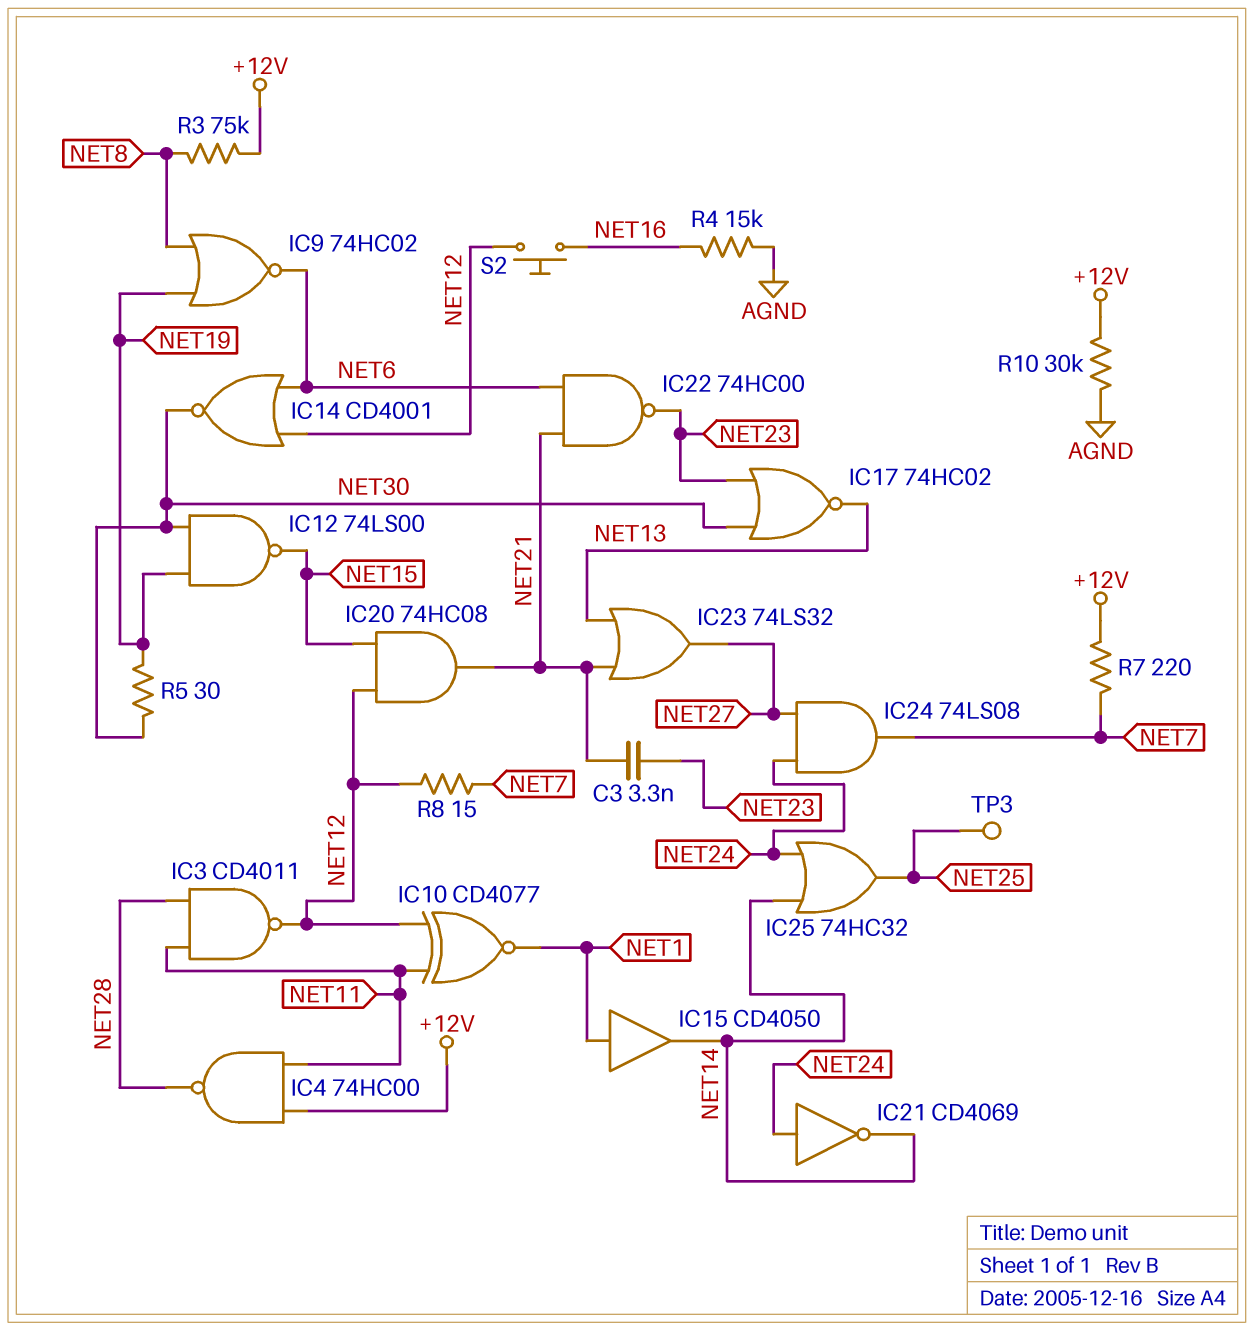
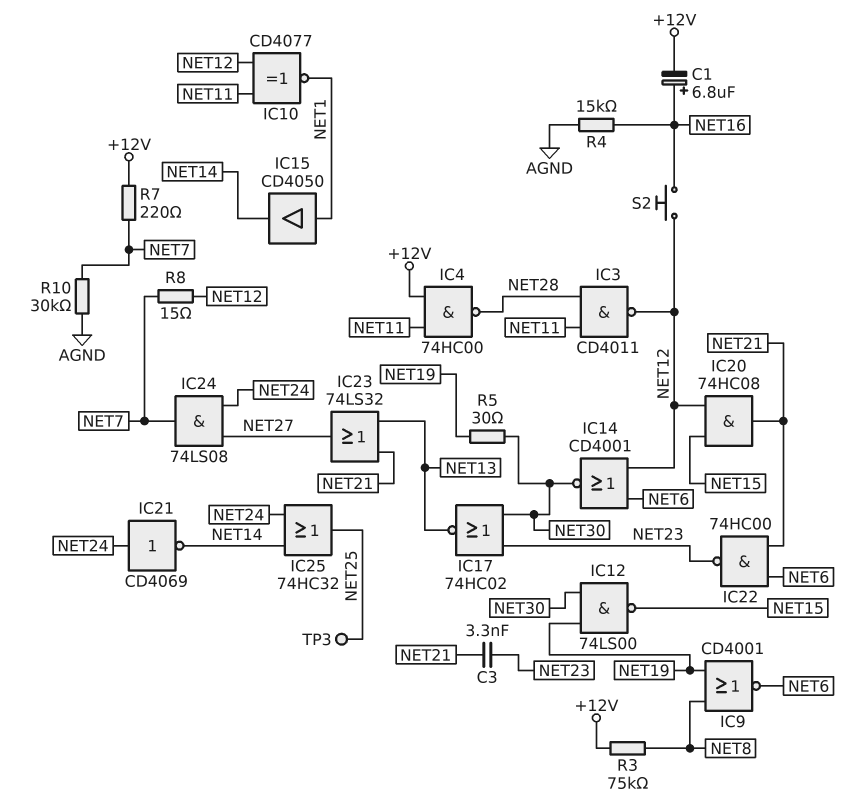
C1: none -> 6.8uF (plus NET16, minus +12V)
IC9: NOR 74HC02 (in NET8, in NET19, out NET6) -> NOR CD4001 (in NET8, in NET19, out NET6)
R10: 30k (+12V, AGND) -> 30k (AGND, NET7)

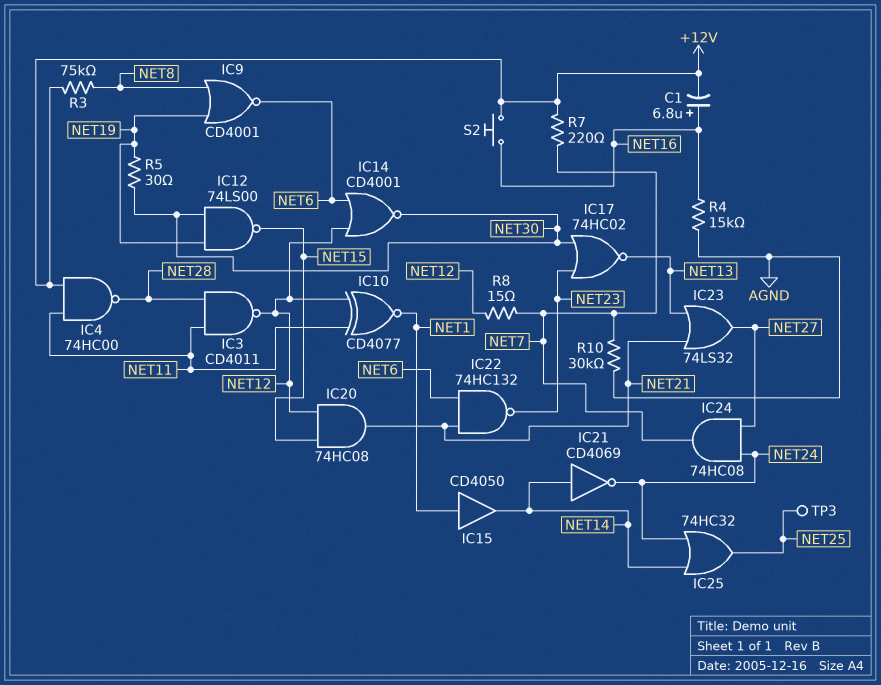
C3: 3.3nF (NET21, NET23) -> none
IC21: NOT CD4069 (in NET24, out NET14) -> NOT CD4069 (in NET14, out NET24)
IC22: NAND 74HC00 (in NET6, in NET21, out NET23) -> NAND 74HC132 (in NET6, in NET21, out NET23)
IC24: AND 74LS08 (in NET24, in NET27, out NET7) -> AND 74HC08 (in NET24, in NET27, out NET7)
S2: button (NET12, NET16) -> button (+12V, NET16)

